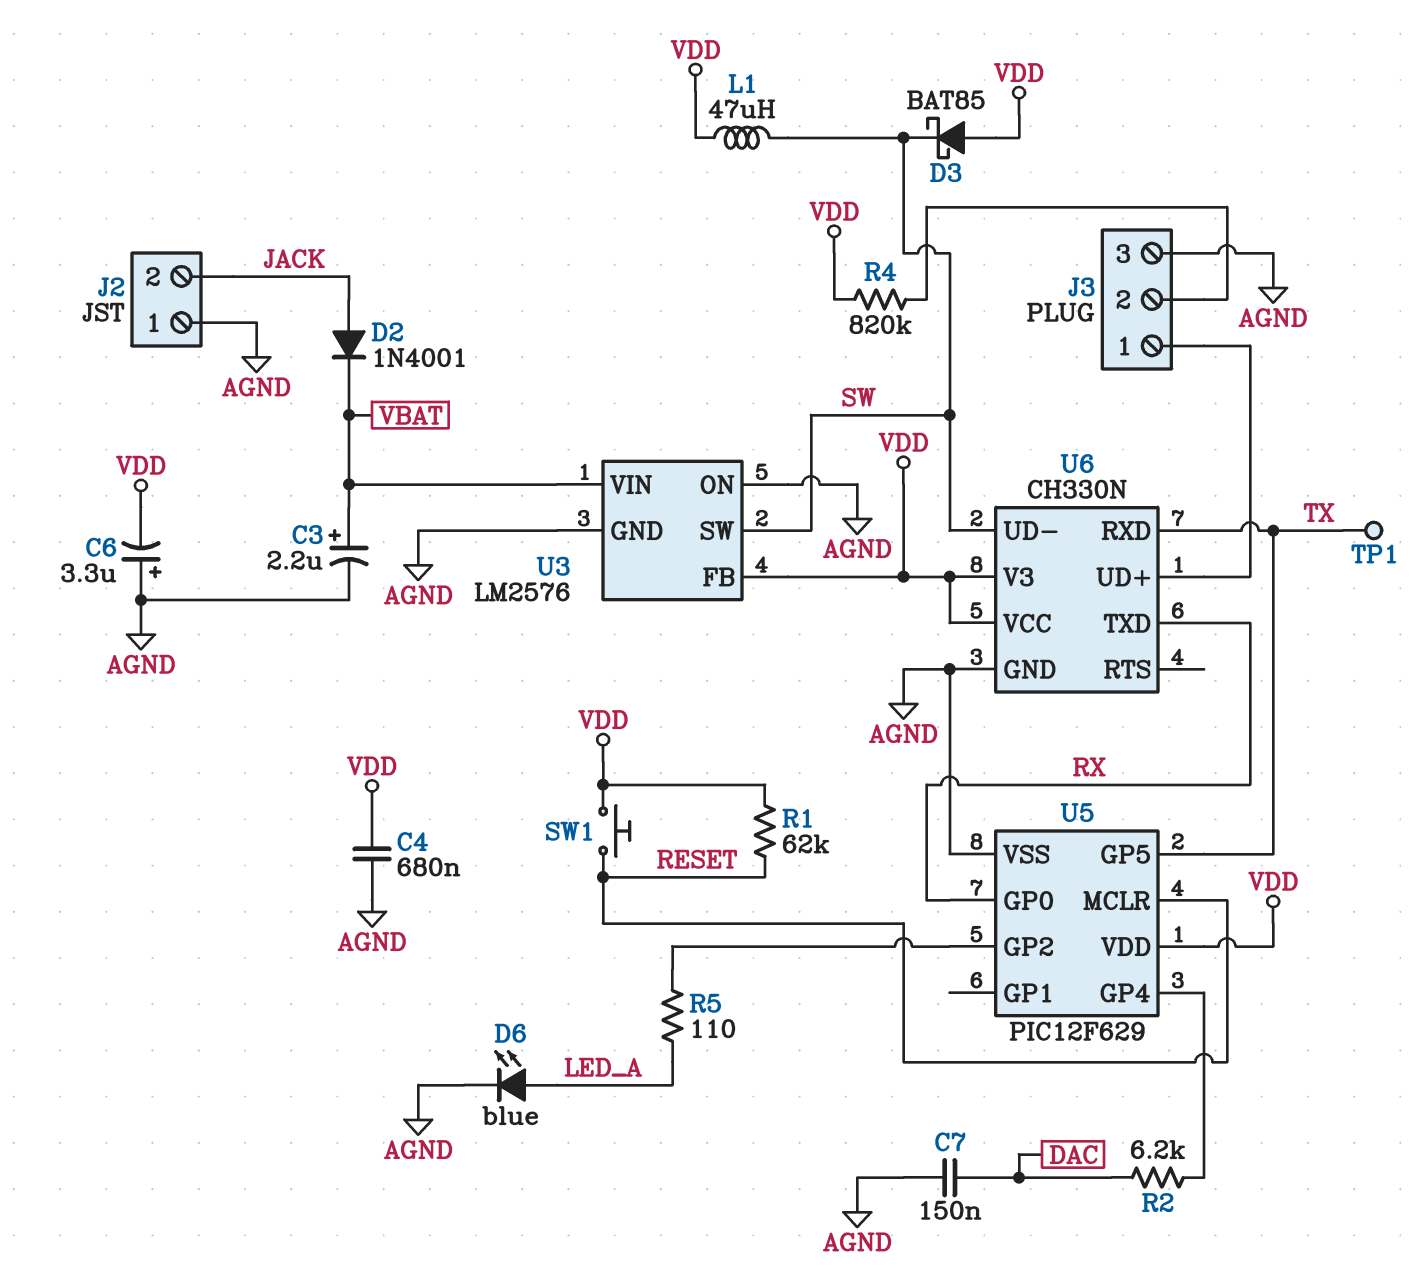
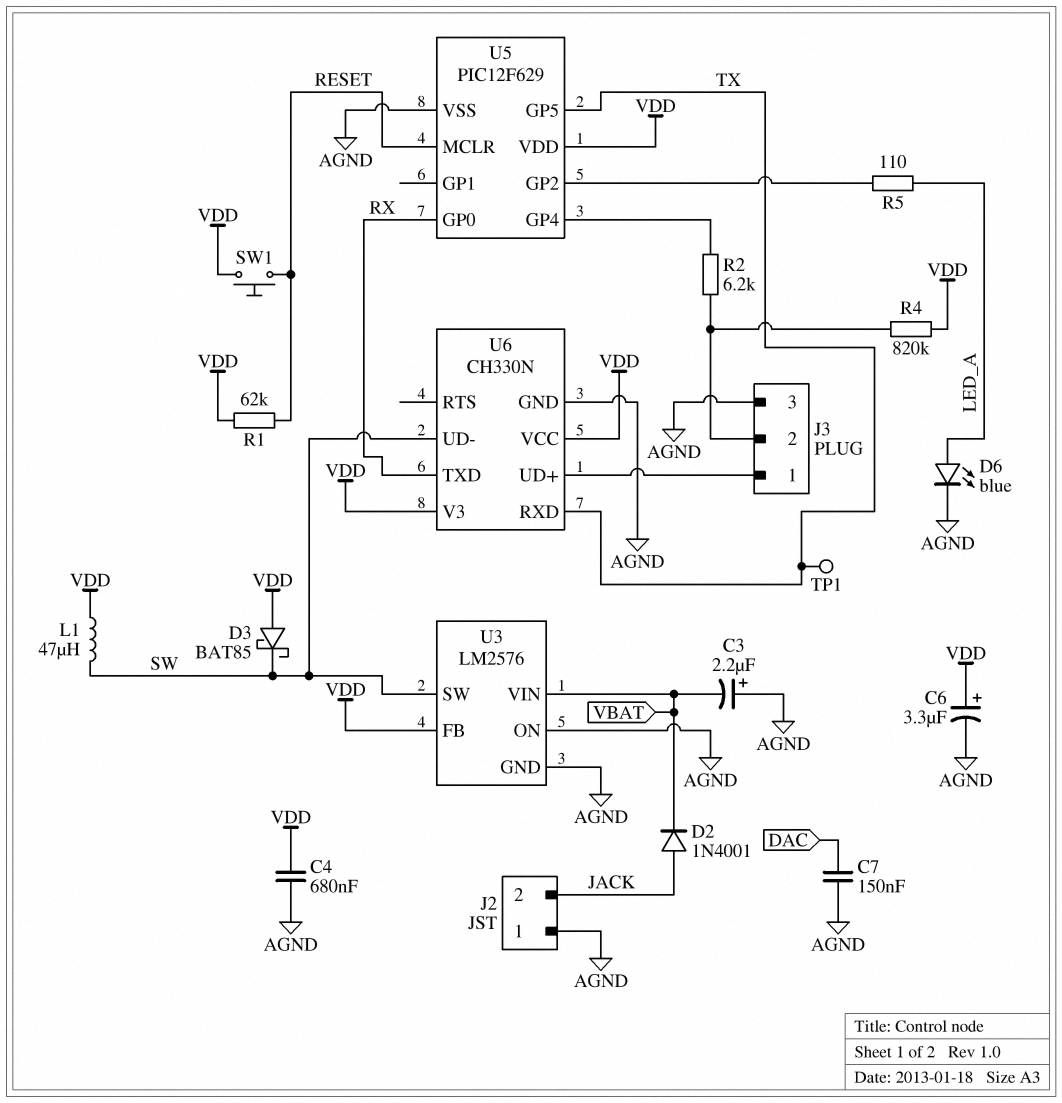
C3: 2.2uF (plus VBAT, minus AGND) -> 2.2uF (plus AGND, minus VBAT)
C6: 3.3uF (plus AGND, minus VDD) -> 3.3uF (plus VDD, minus AGND)
R2: 6.2k (DAC, U5/GP4) -> 6.2k (J3/2, U5/GP4)

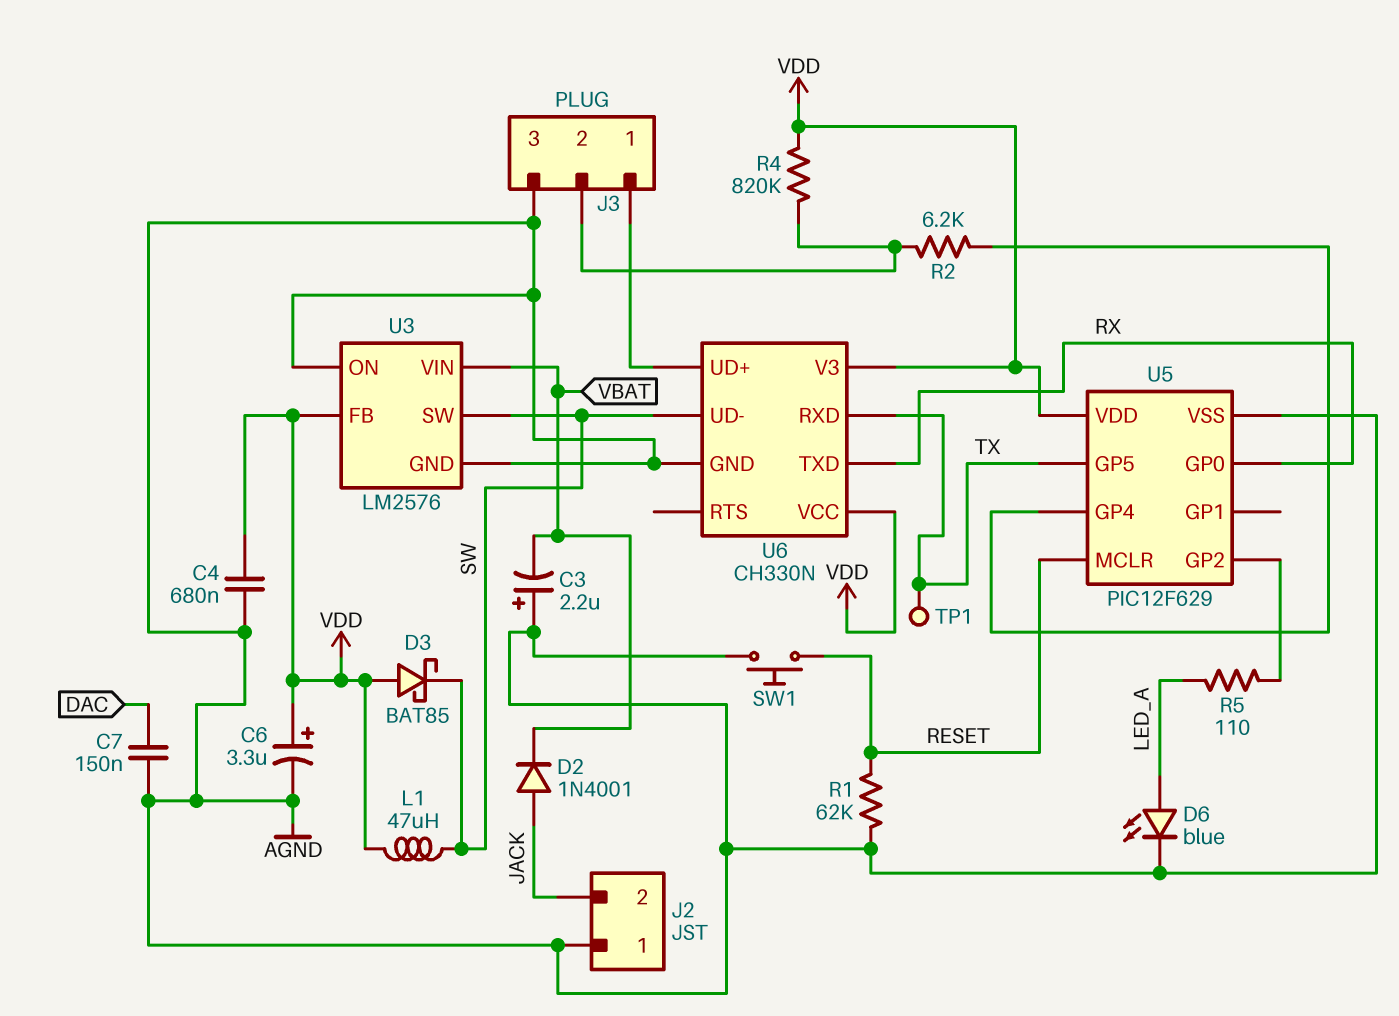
R1: 62k (RESET, VDD) -> 62k (AGND, RESET)
SW1: button (RESET, VDD) -> button (AGND, RESET)

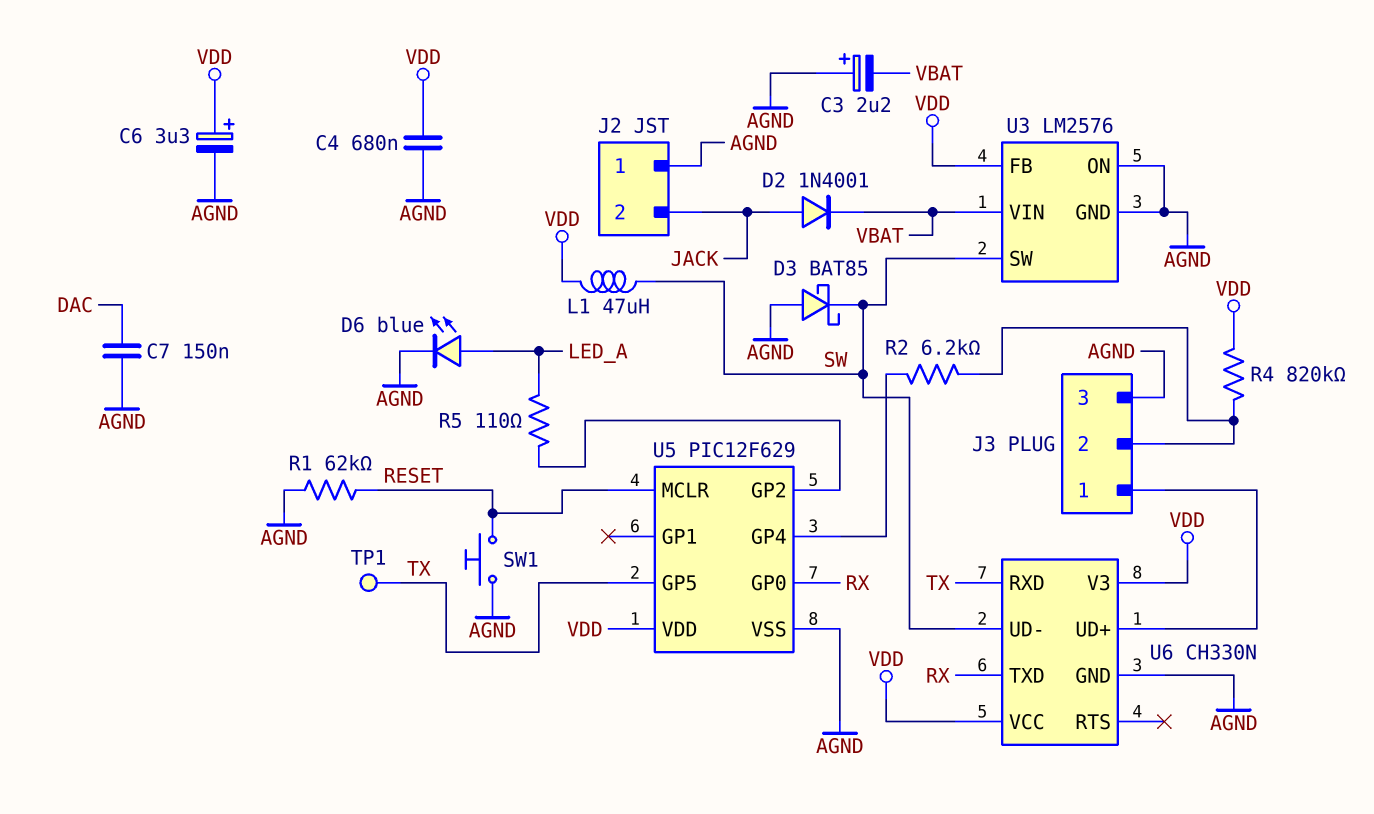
D3: schottky BAT85 (A VDD, K SW) -> schottky BAT85 (A AGND, K SW)

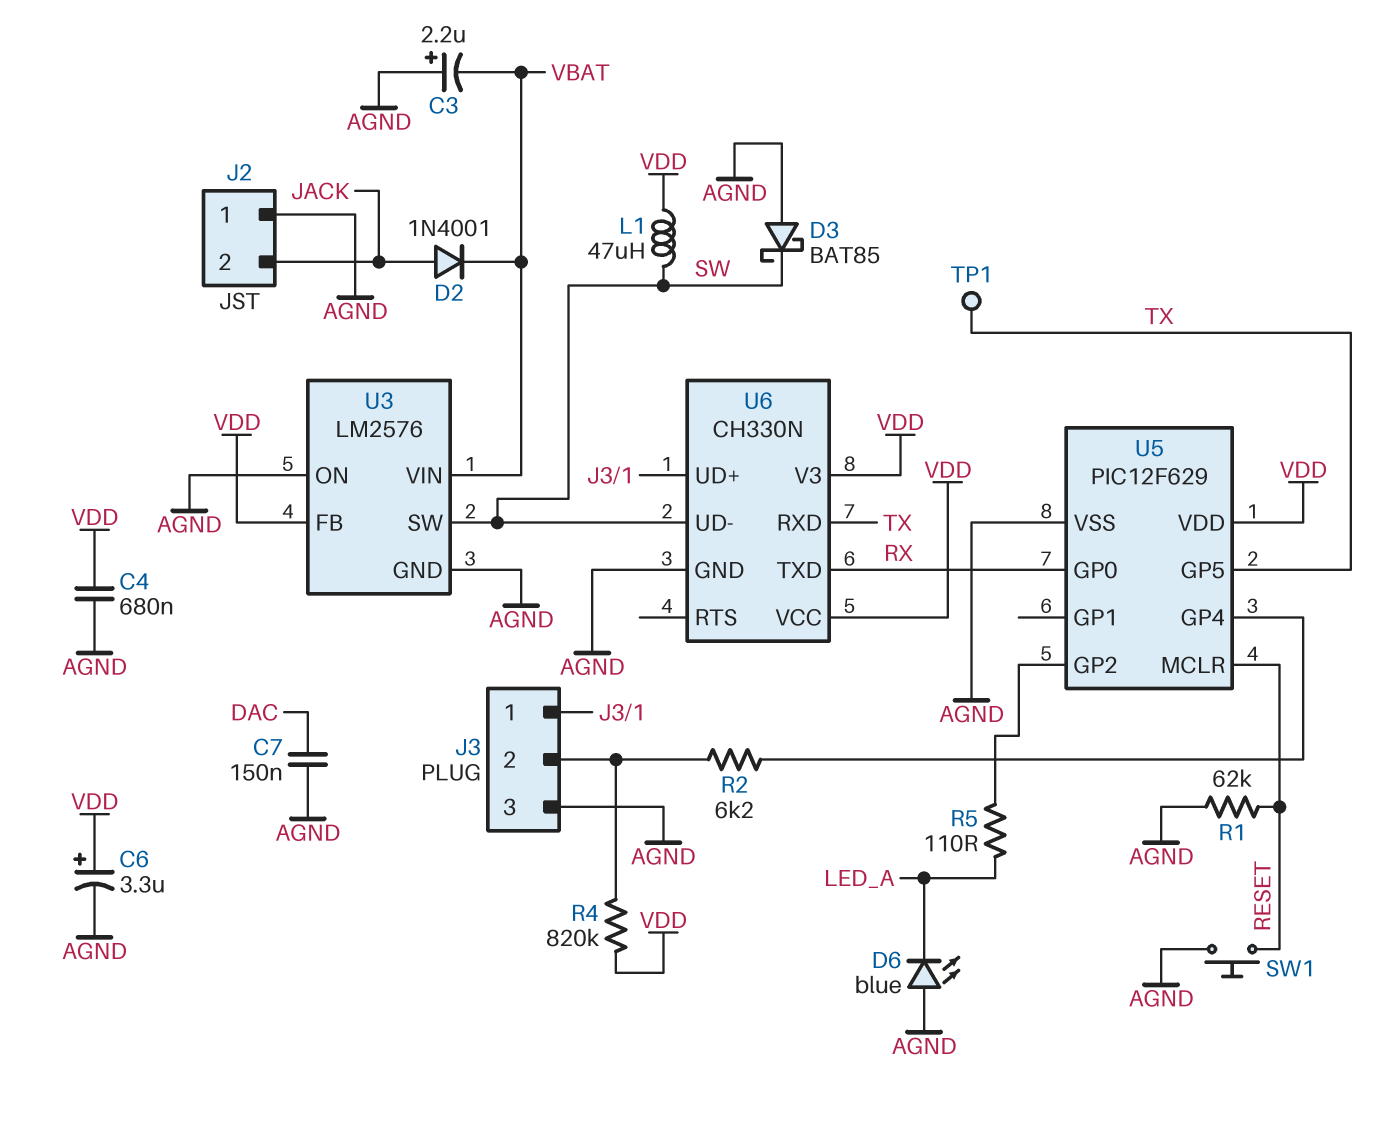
D6: LED blue (A LED_A, K AGND) -> LED blue (A AGND, K LED_A)

